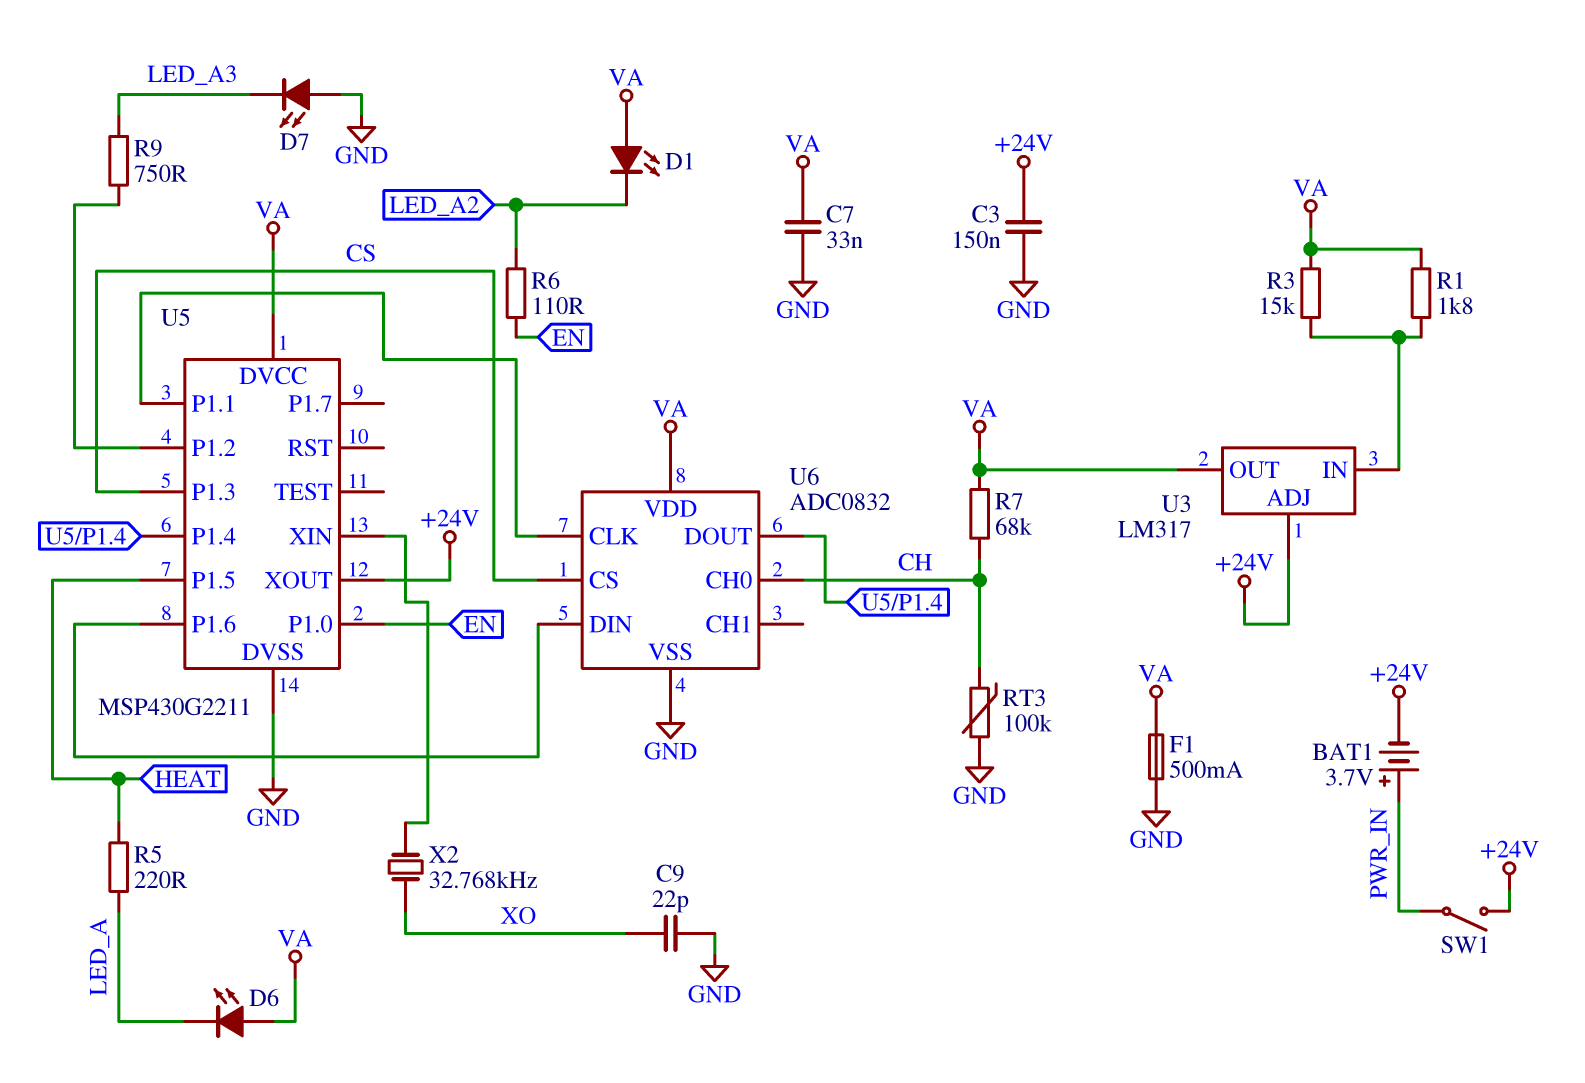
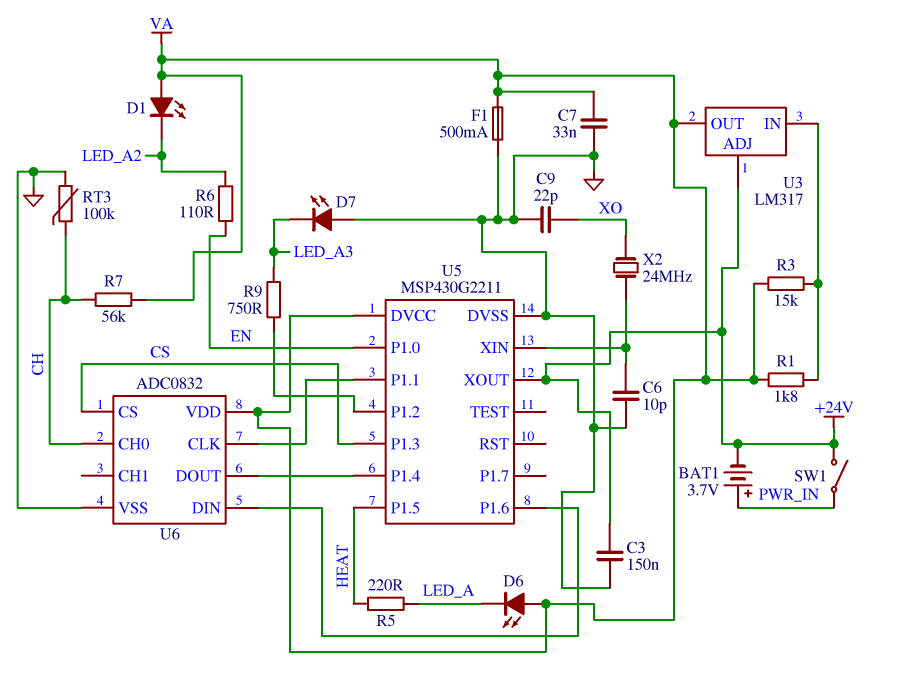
C6: none -> 10pF (GND, U5/XIN)
R7: 68k (CH, VA) -> 56k (CH, VA)
X2: 32.768kHz (U5/XIN, XO) -> 24MHz (U5/XIN, XO)

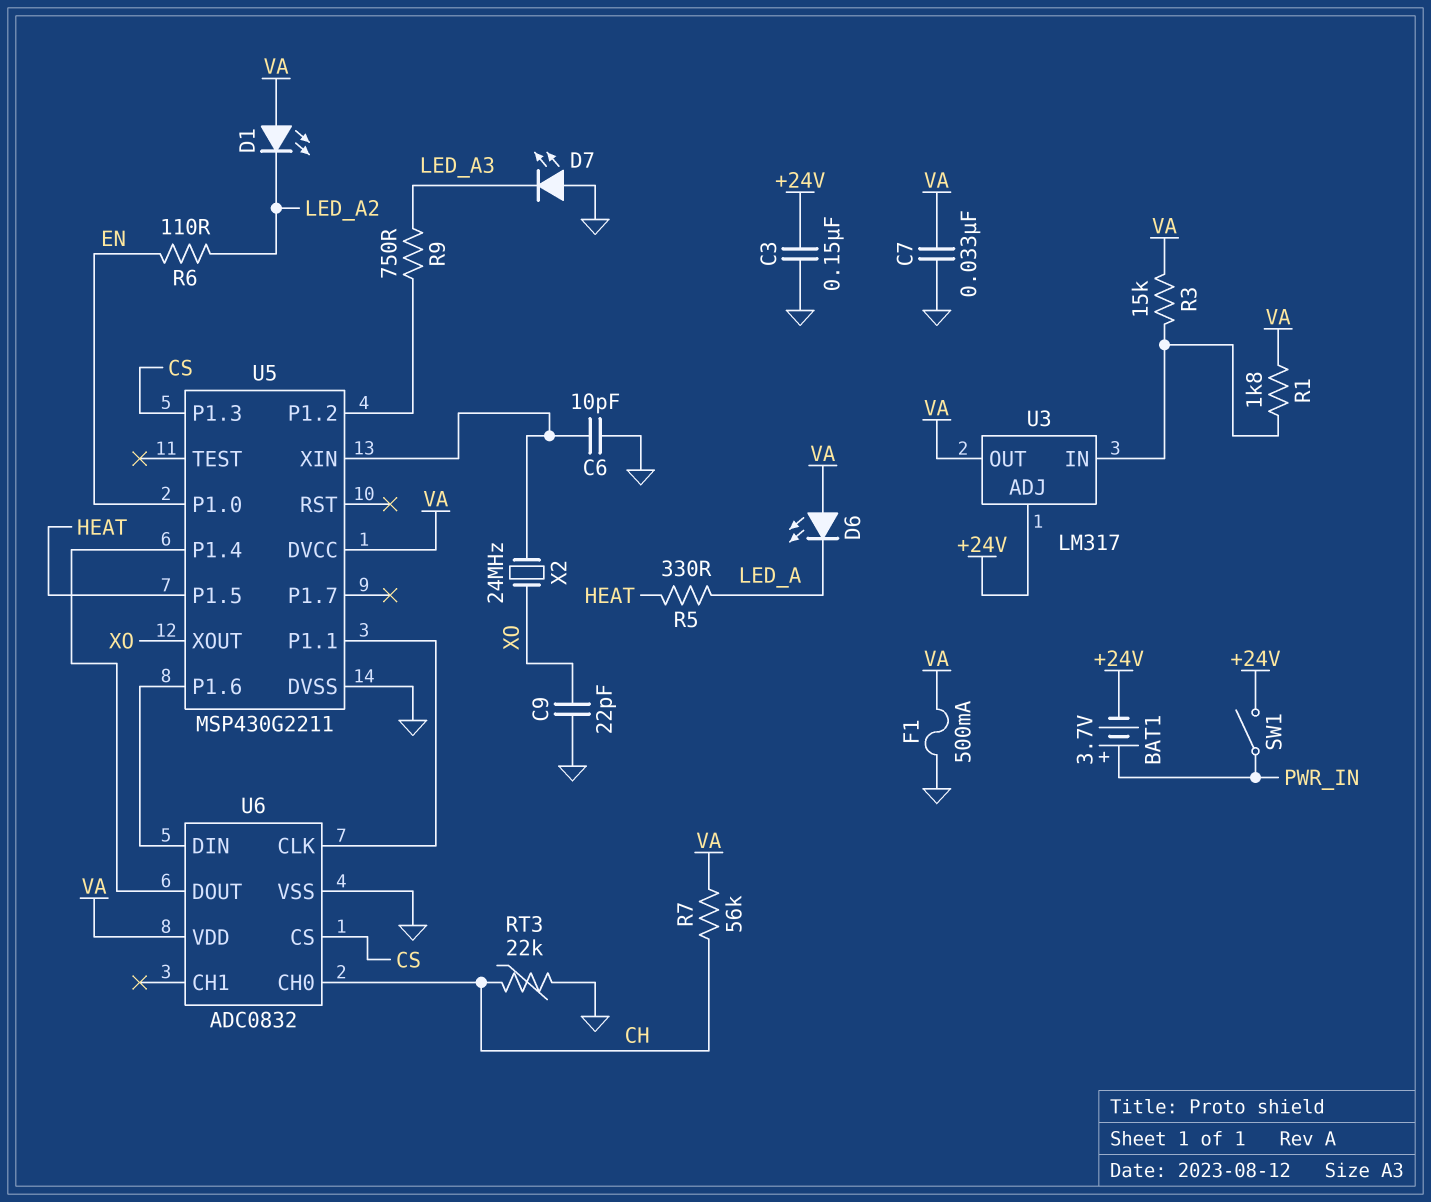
R5: 220 (HEAT, LED_A) -> 330 (HEAT, LED_A)
RT3: 100k (CH, GND) -> 22k (CH, GND)
U5 pin XOUT: +24V -> XO

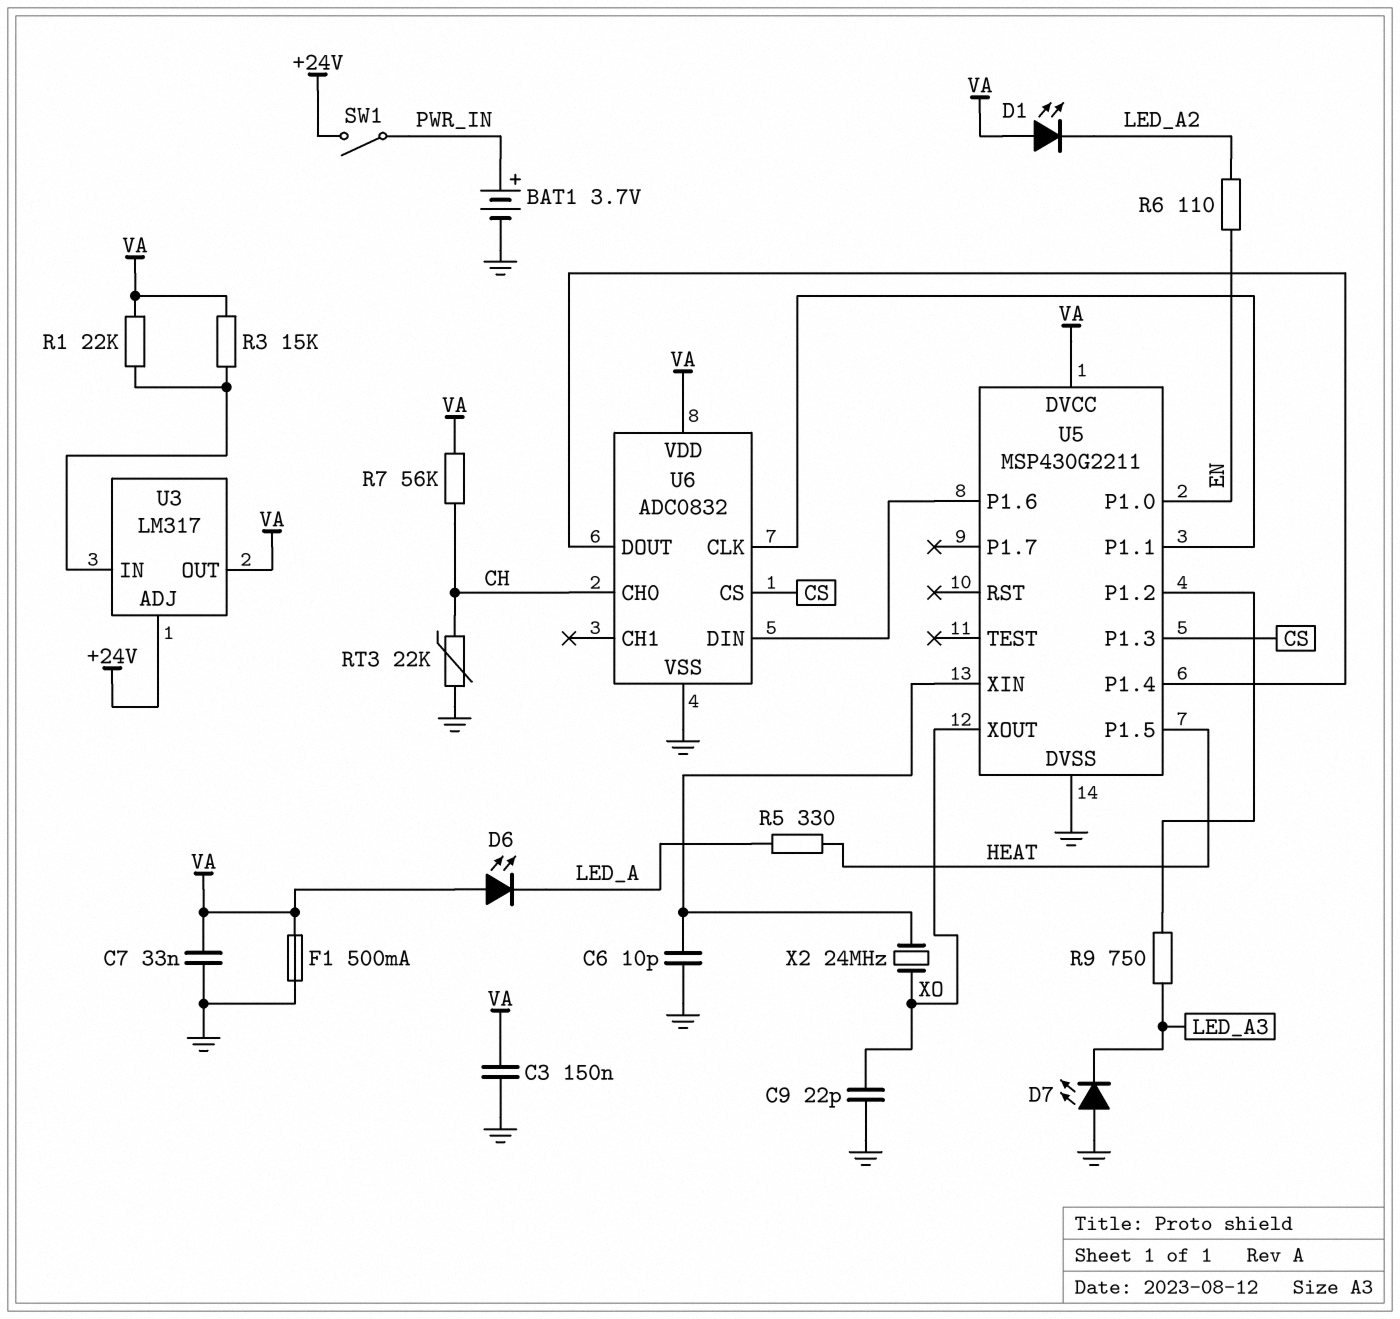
BAT1: 3.7V (plus PWR_IN, minus +24V) -> 3.7V (plus PWR_IN, minus GND)
C3: 150nF (+24V, GND) -> 150nF (GND, VA)
R1: 1.8k (U3/IN, VA) -> 22k (U3/IN, VA)

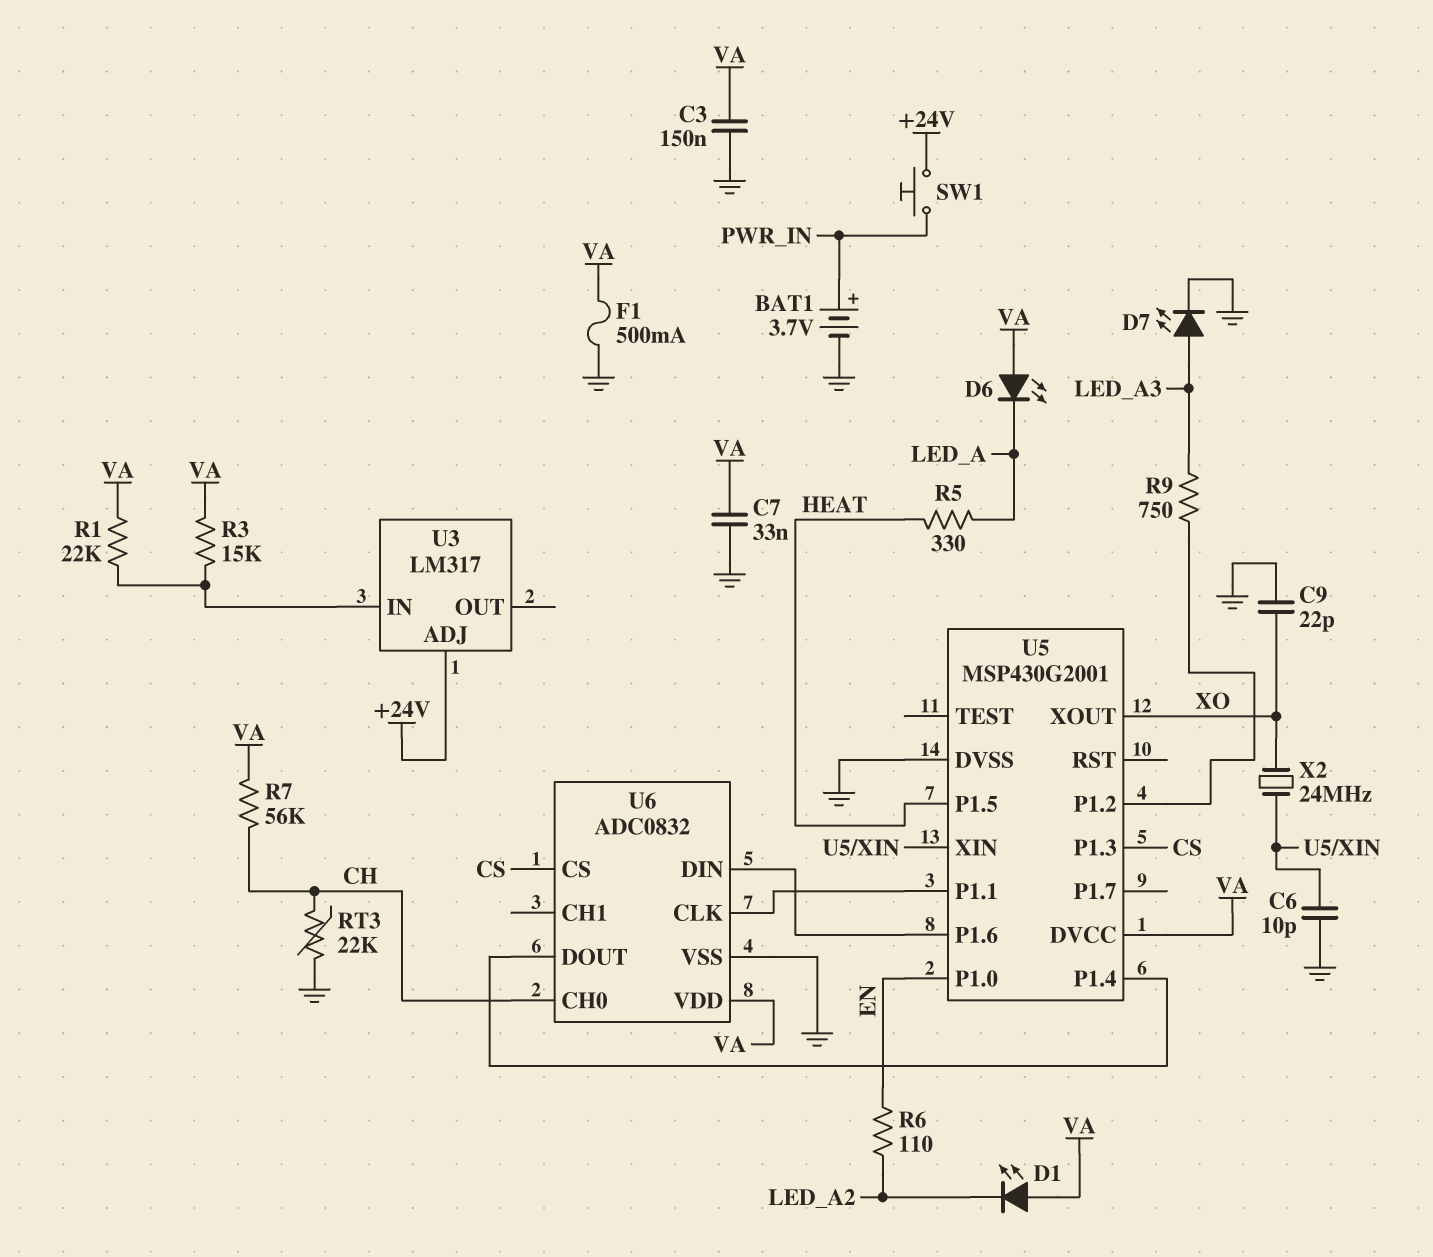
D7: LED (A GND, K LED_A3) -> LED (A LED_A3, K GND)
SW1: switch (+24V, PWR_IN) -> button (+24V, PWR_IN)
U3 pin OUT: VA -> none
U5: MSP430G2211 -> MSP430G2001

